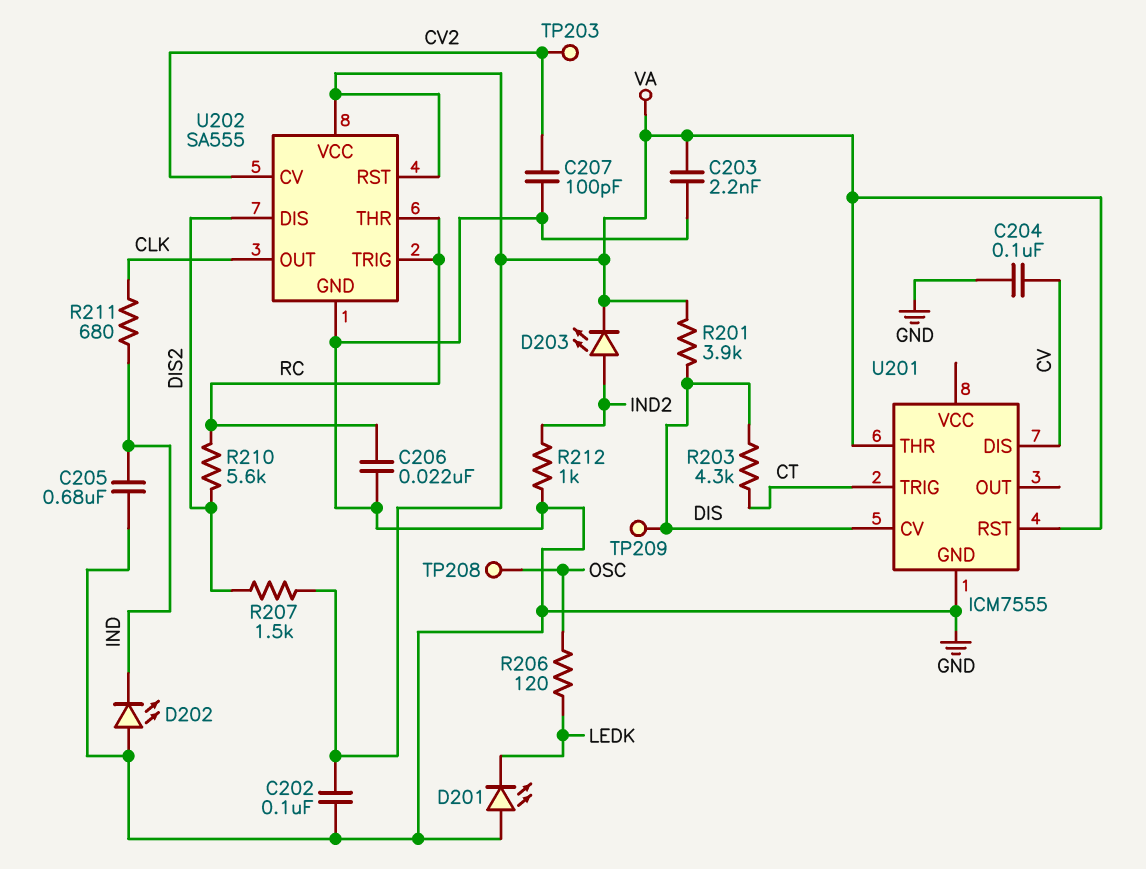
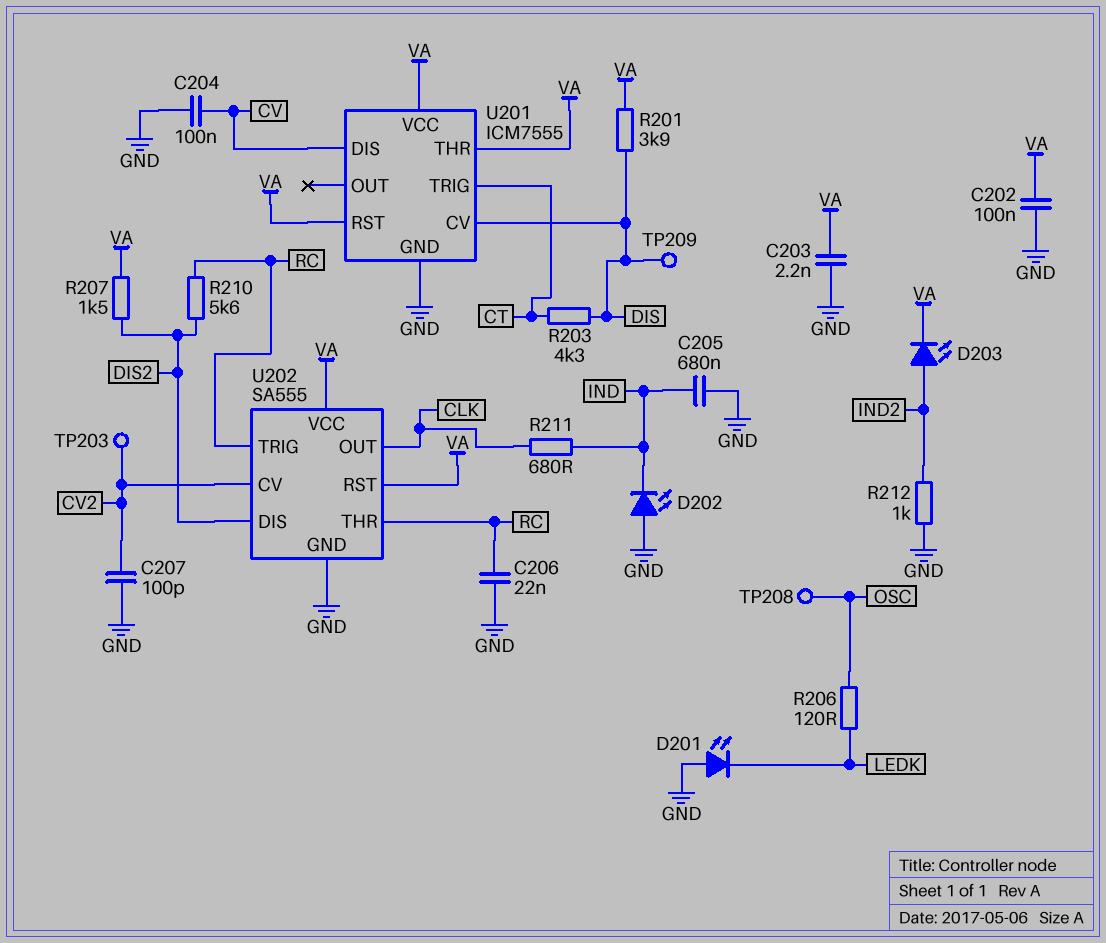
U201 pin VCC: none -> VA

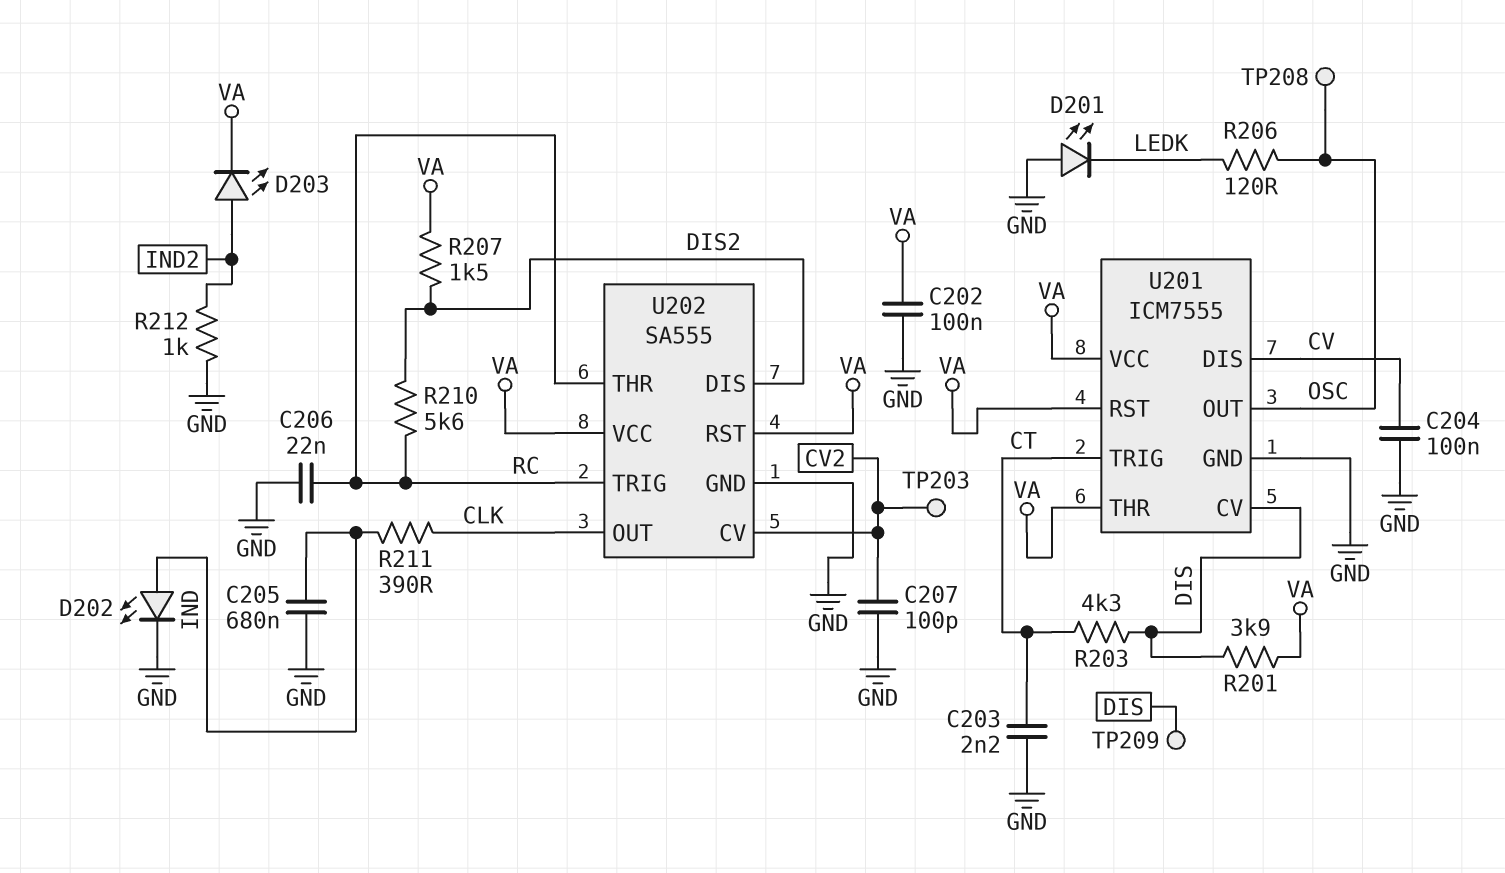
C203: 2.2nF (GND, VA) -> 2.2nF (CT, GND)
D202: LED (A GND, K IND) -> LED (A IND, K GND)
R211: 680 (CLK, IND) -> 390 (CLK, IND)
U201 pin OUT: none -> OSC

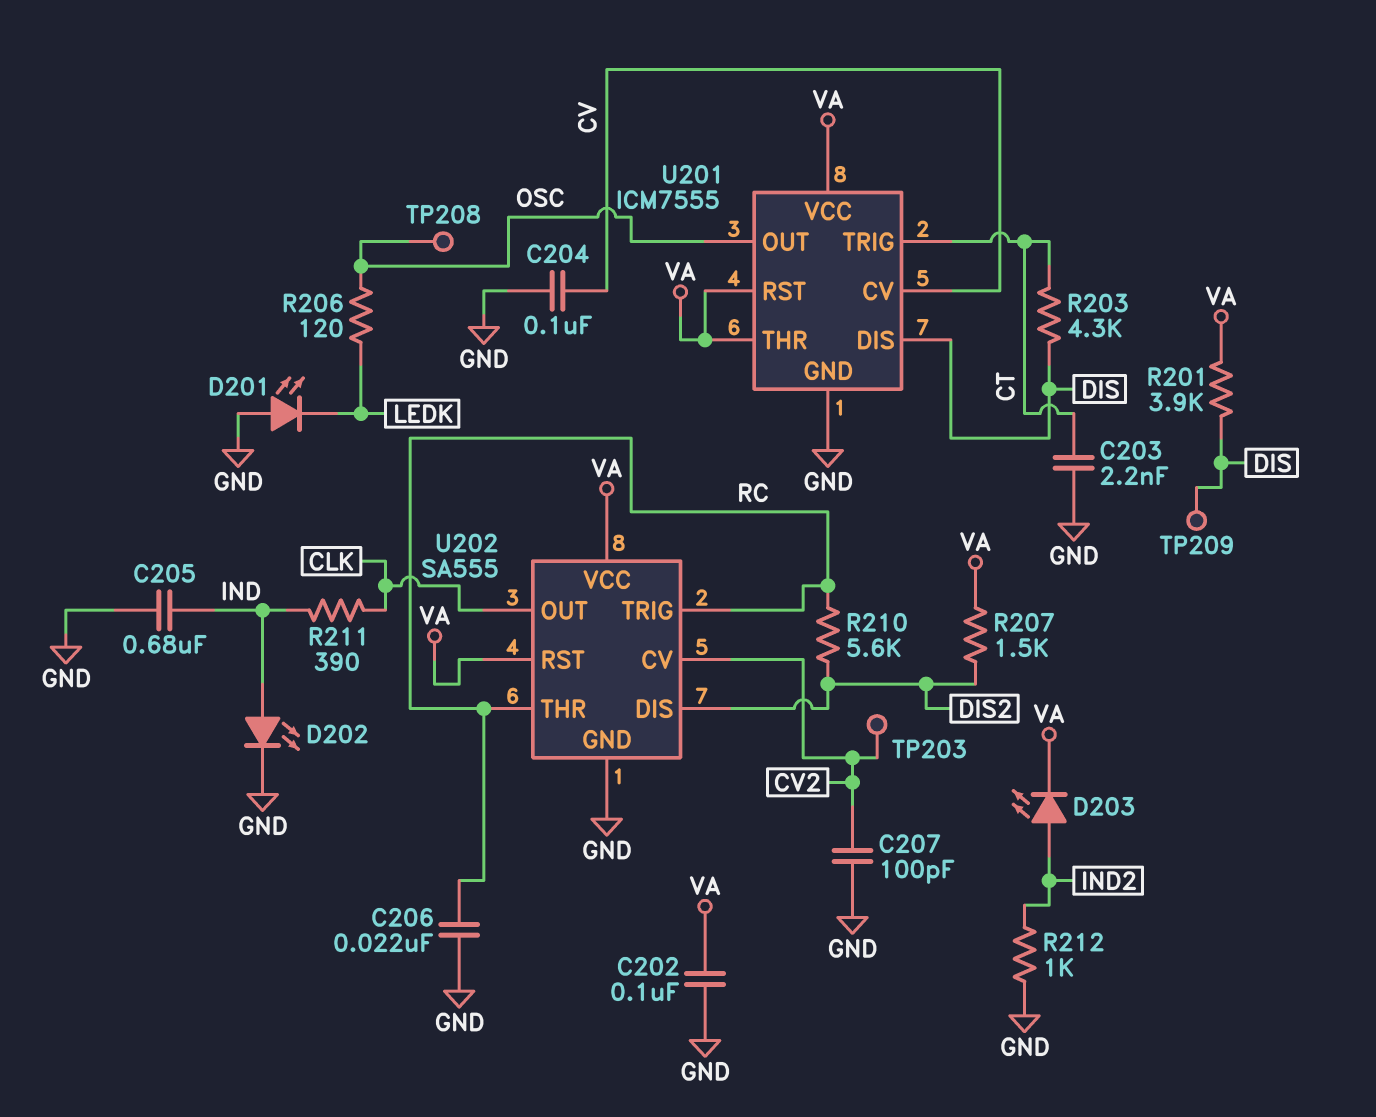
U201 pin CV: DIS -> CV
U201 pin DIS: CV -> DIS

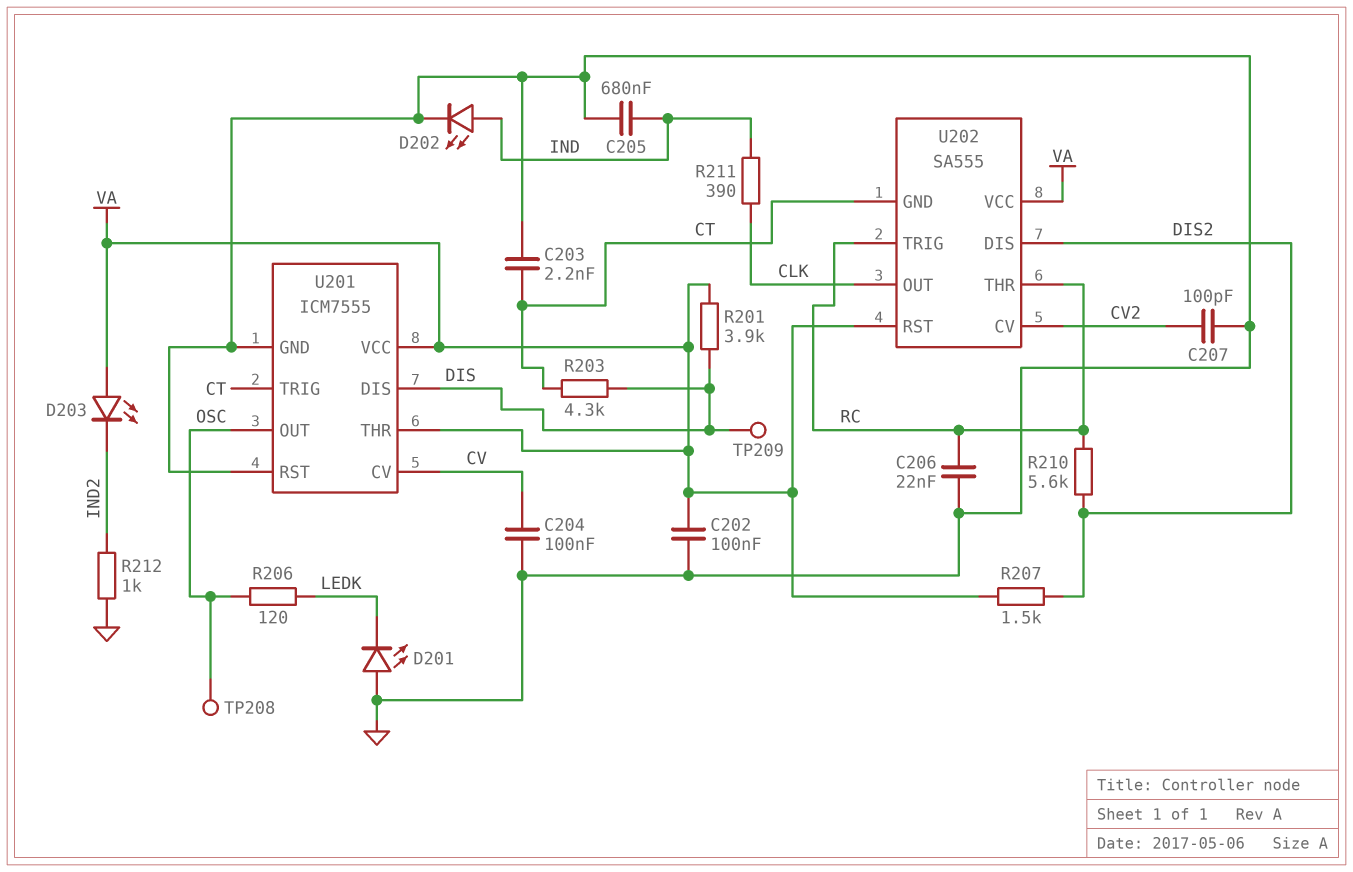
D203: LED (A IND2, K VA) -> LED (A VA, K IND2)
TP203: test point (CV2) -> none
U201 pin RST: VA -> GND
U202 pin GND: GND -> CT

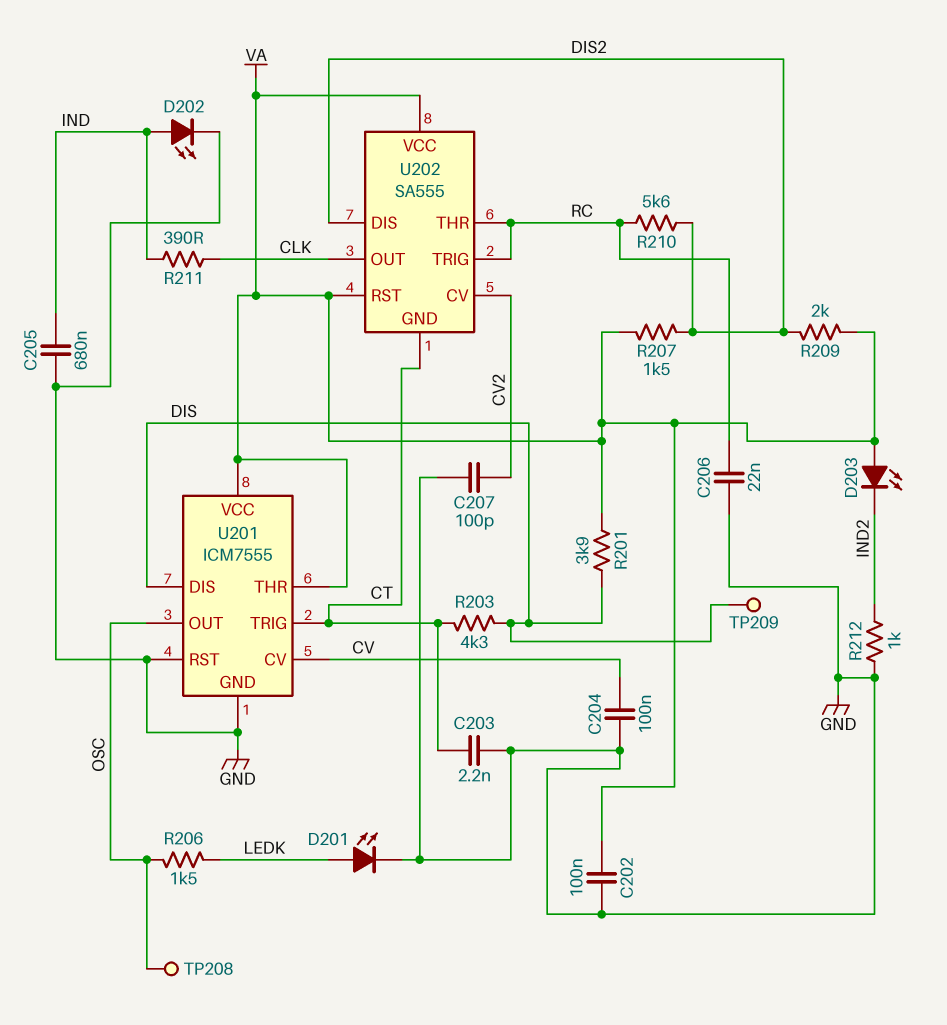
D201: LED (A GND, K LEDK) -> LED (A LEDK, K GND)
R206: 120 (LEDK, OSC) -> 1.5k (LEDK, OSC)
R209: none -> 2k (DIS2, VA)

